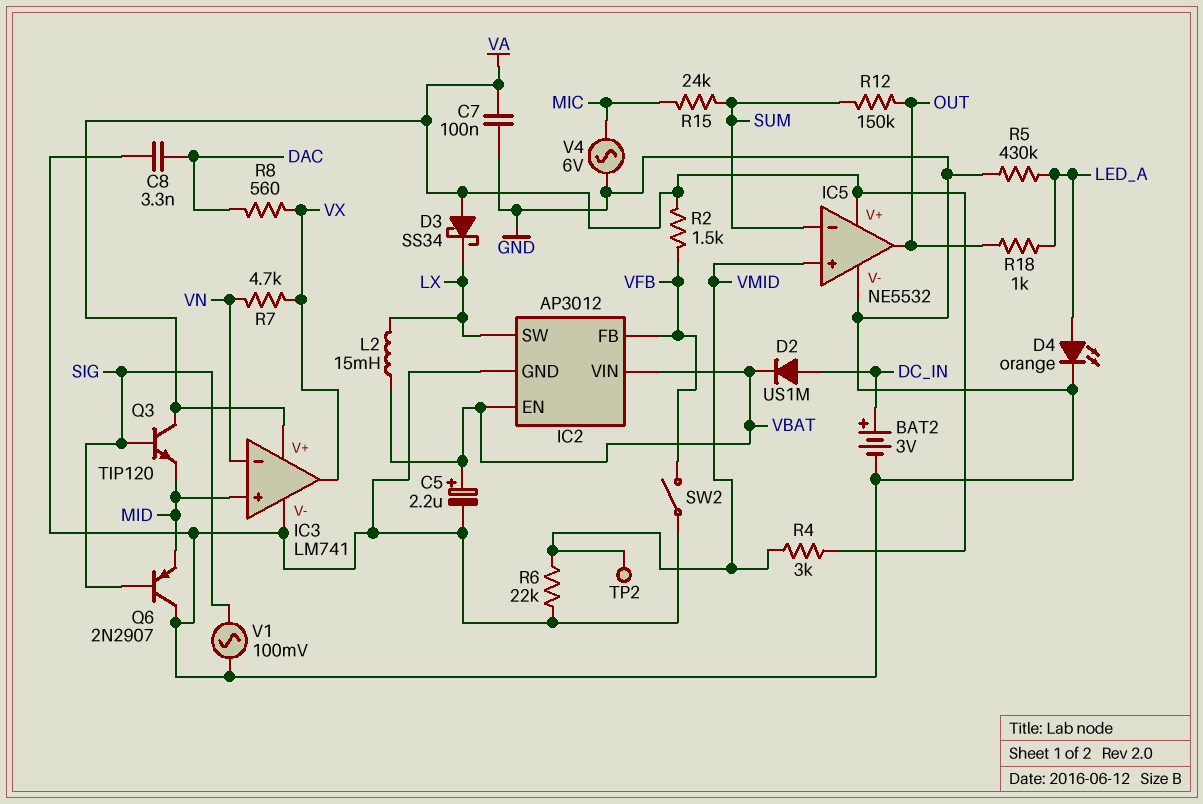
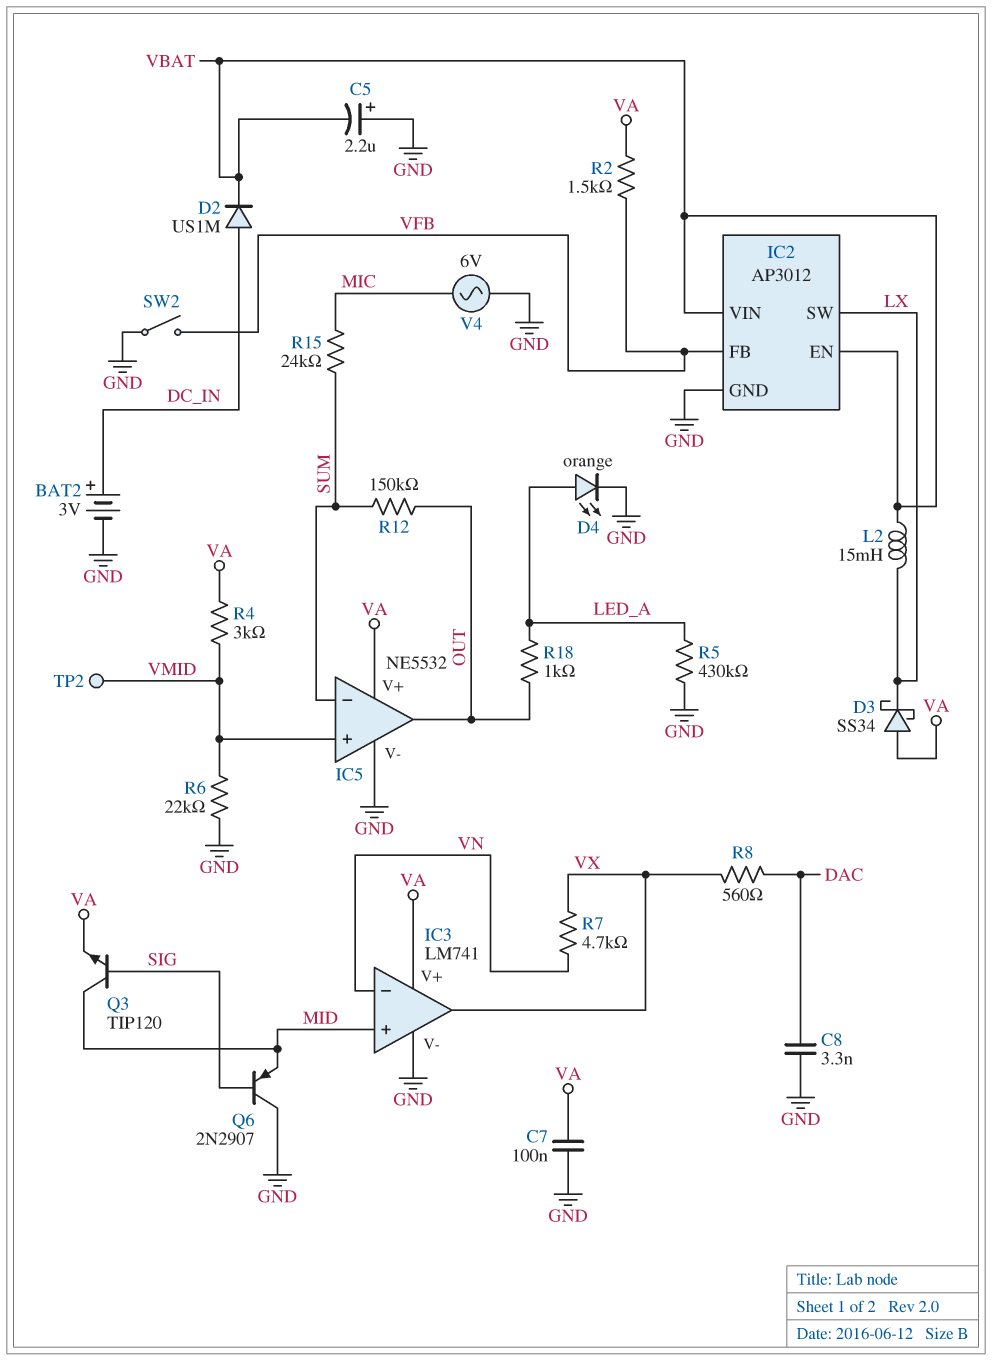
C5: 2.2uF (plus VBAT, minus GND) -> 2.2uF (plus GND, minus VBAT)
Q3: NPN TIP120 (B SIG, C VA, E MID) -> NPN TIP120 (B SIG, C MID, E VA)
V1: AC 100mV (GND, SIG) -> none

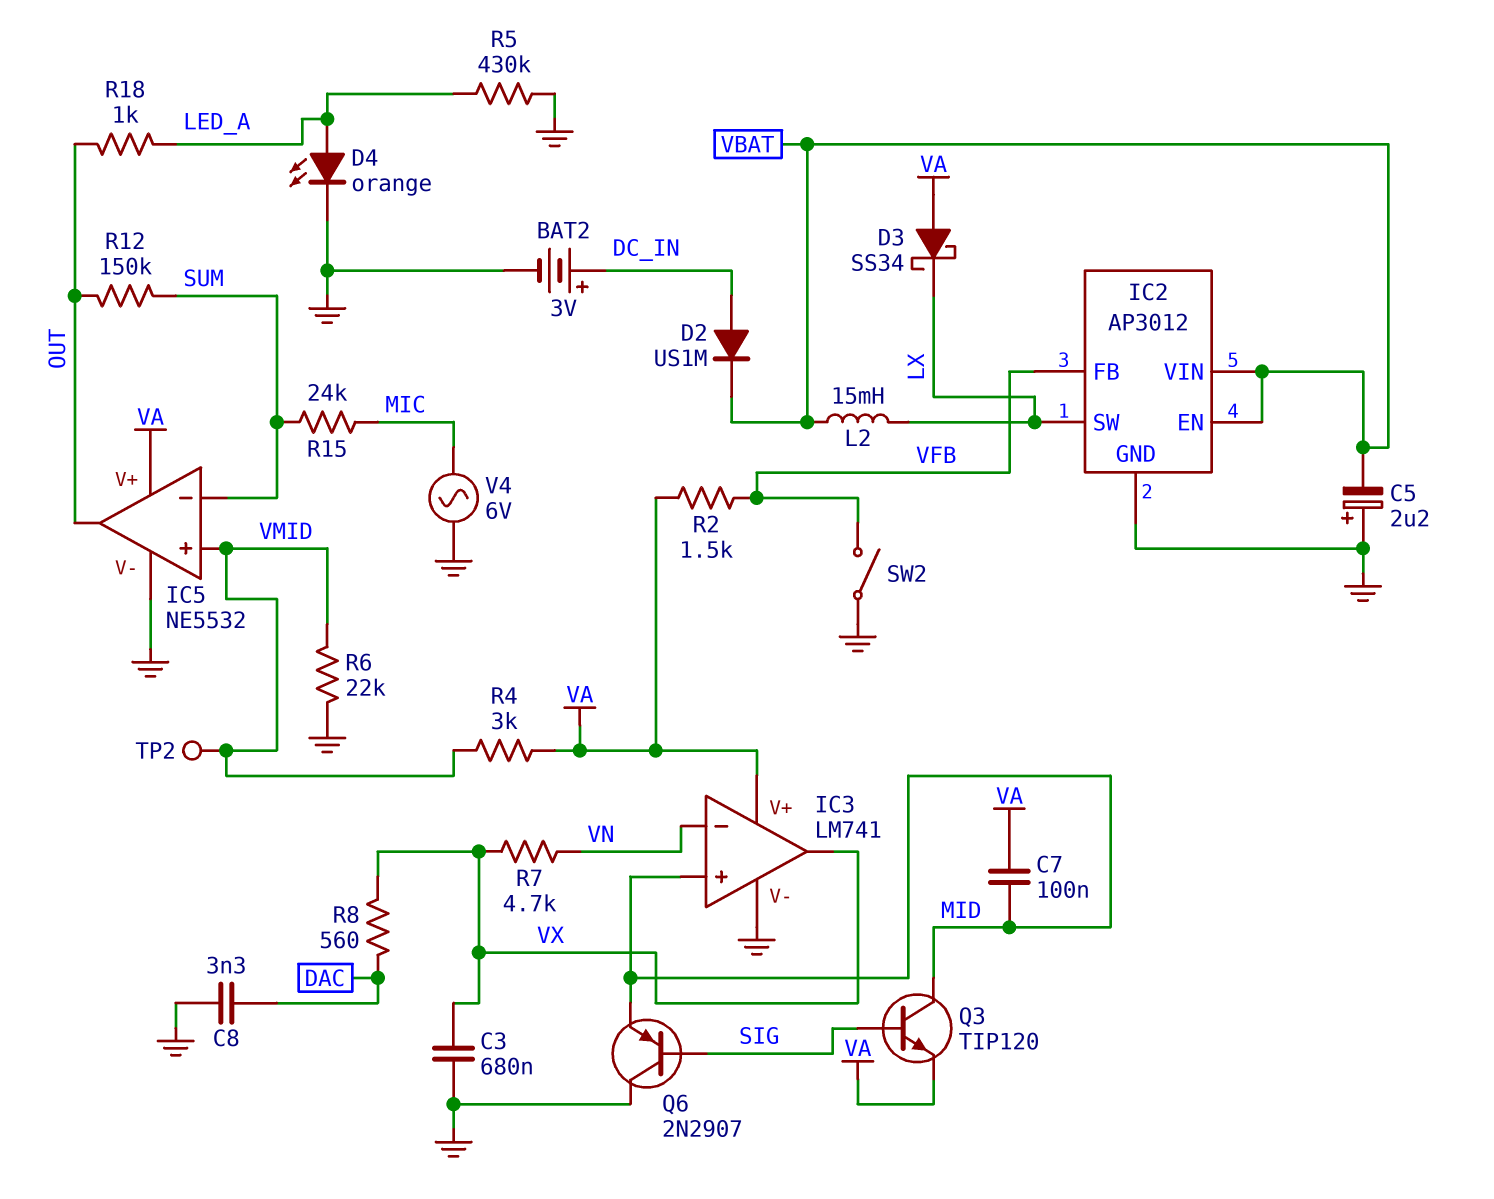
C3: none -> 680nF (GND, VX)
C7: 100nF (GND, VA) -> 100nF (MID, VA)

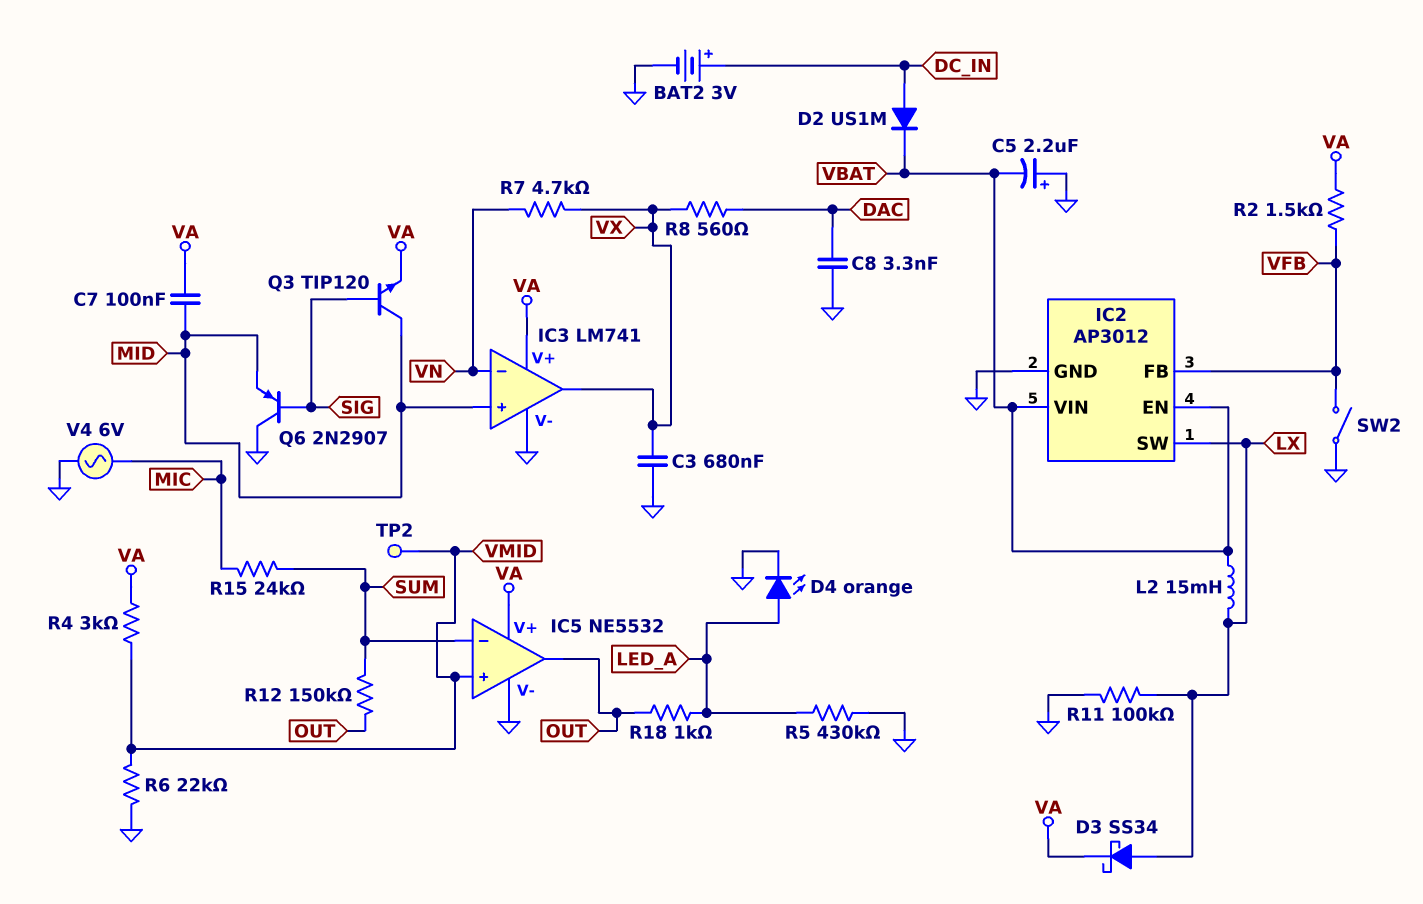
D3: schottky SS34 (A VA, K LX) -> schottky SS34 (A LX, K VA)
R11: none -> 100k (GND, LX)

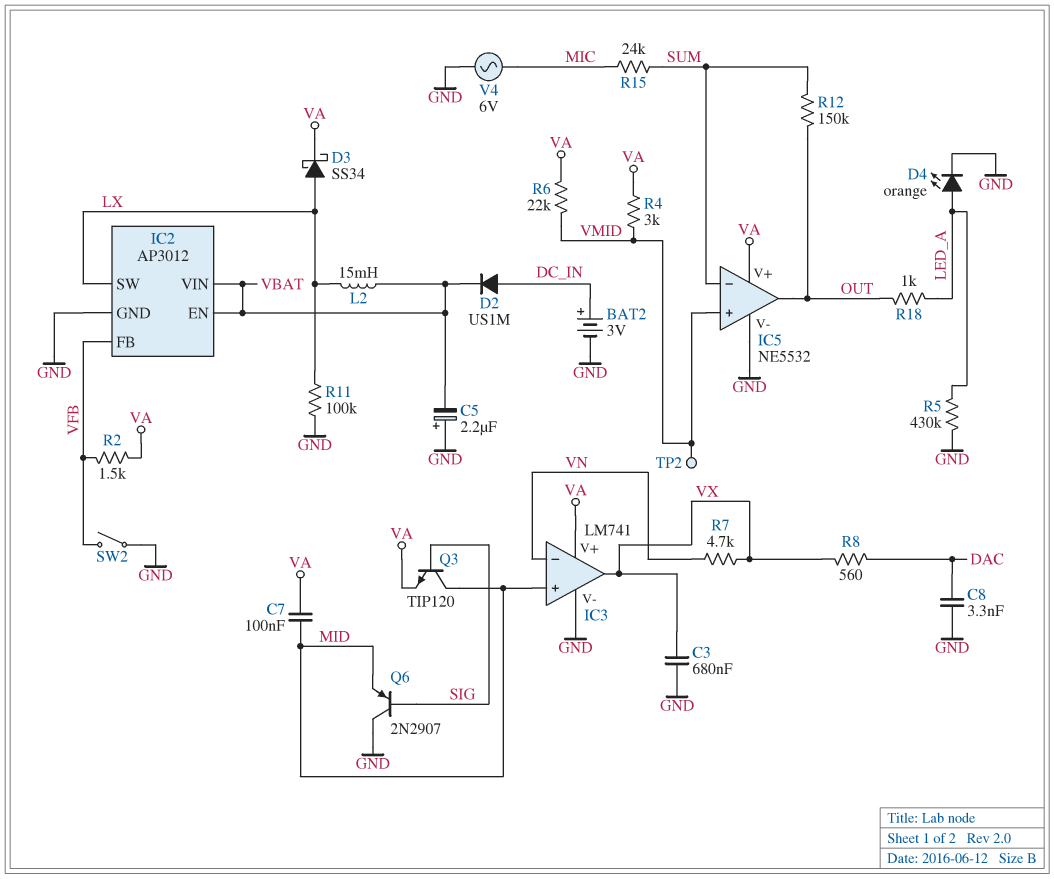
R6: 22k (GND, VMID) -> 22k (VA, VMID)

